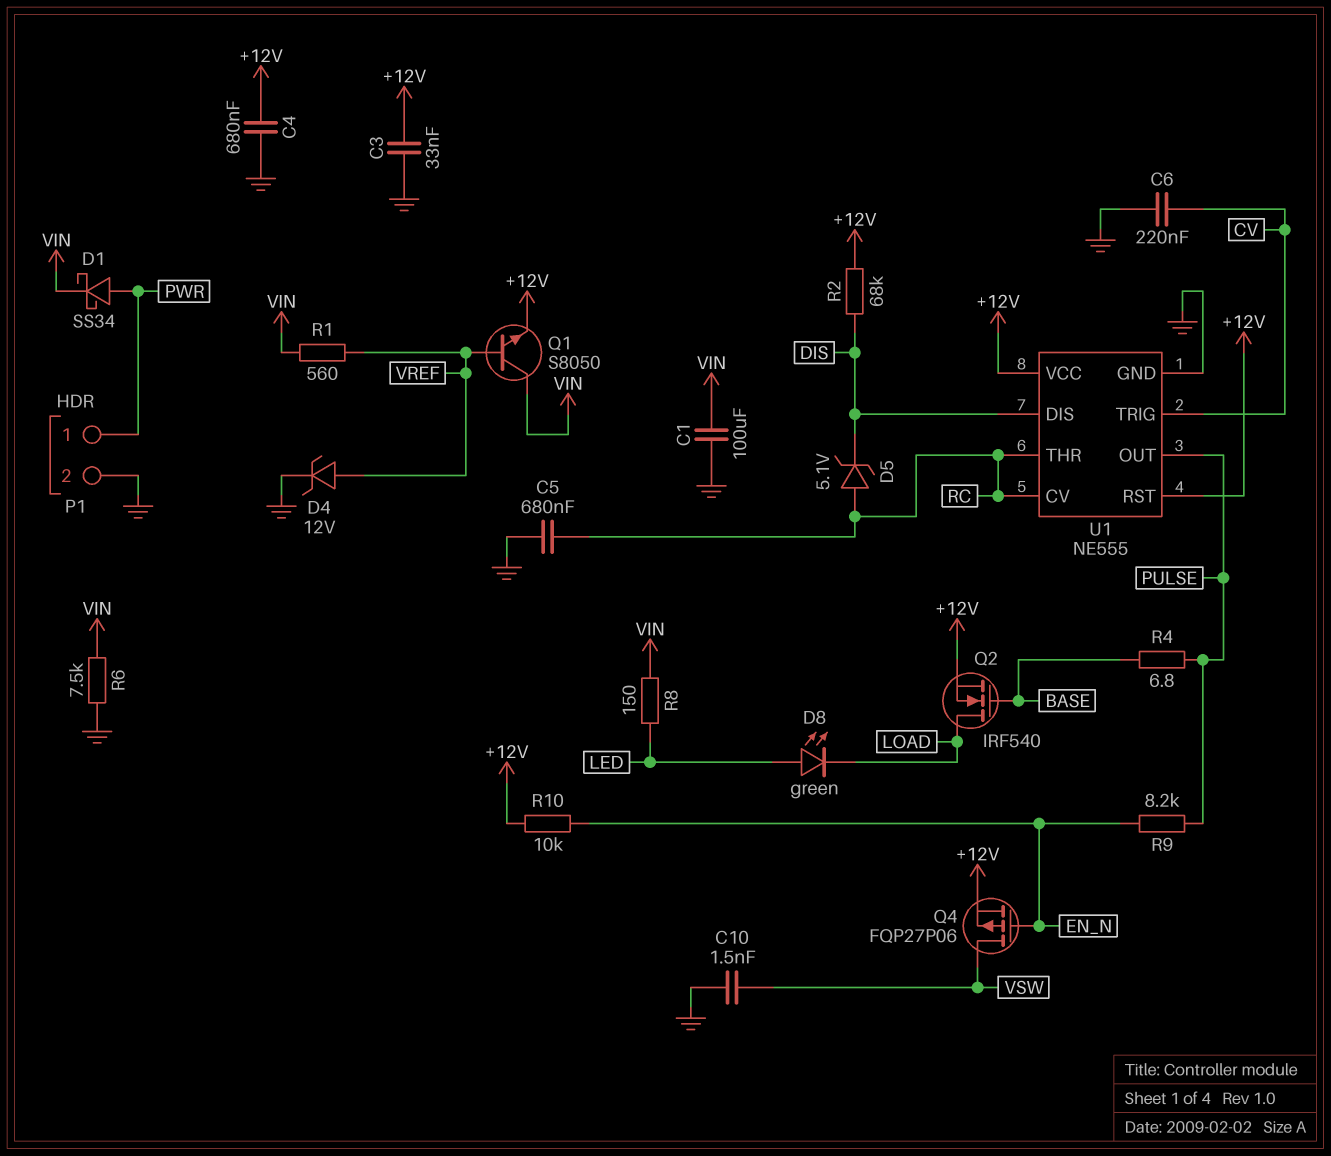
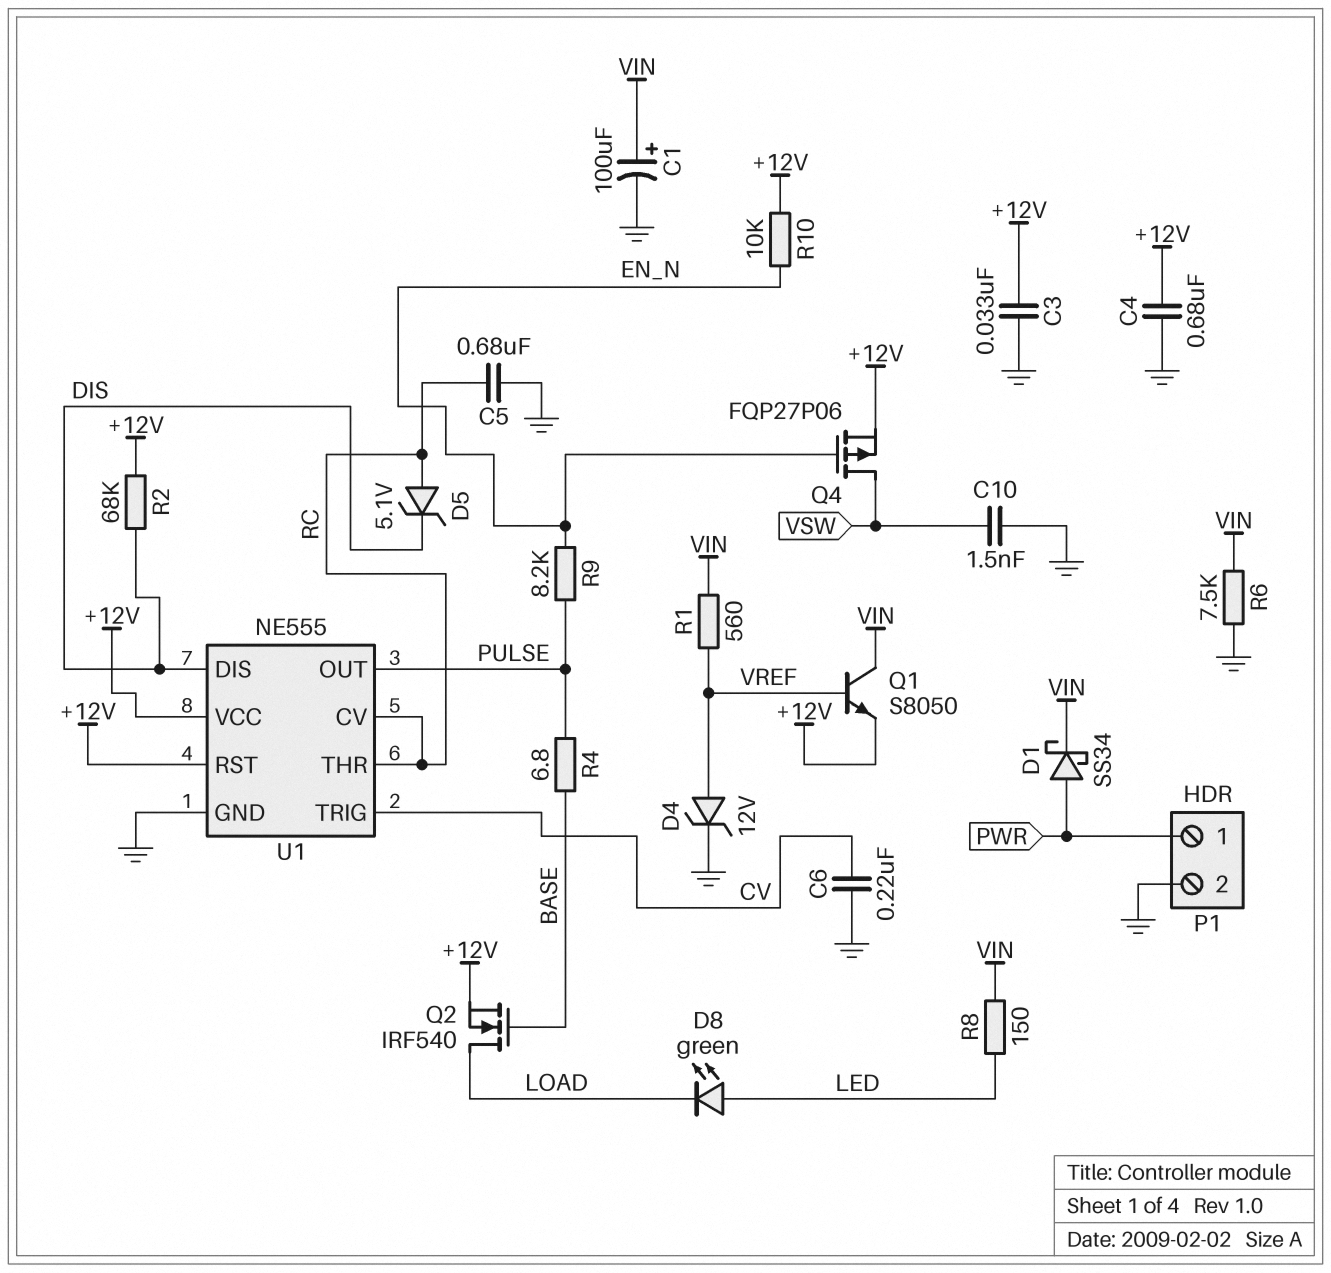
C1: 100uF (GND, VIN) -> 100uF (plus VIN, minus GND)

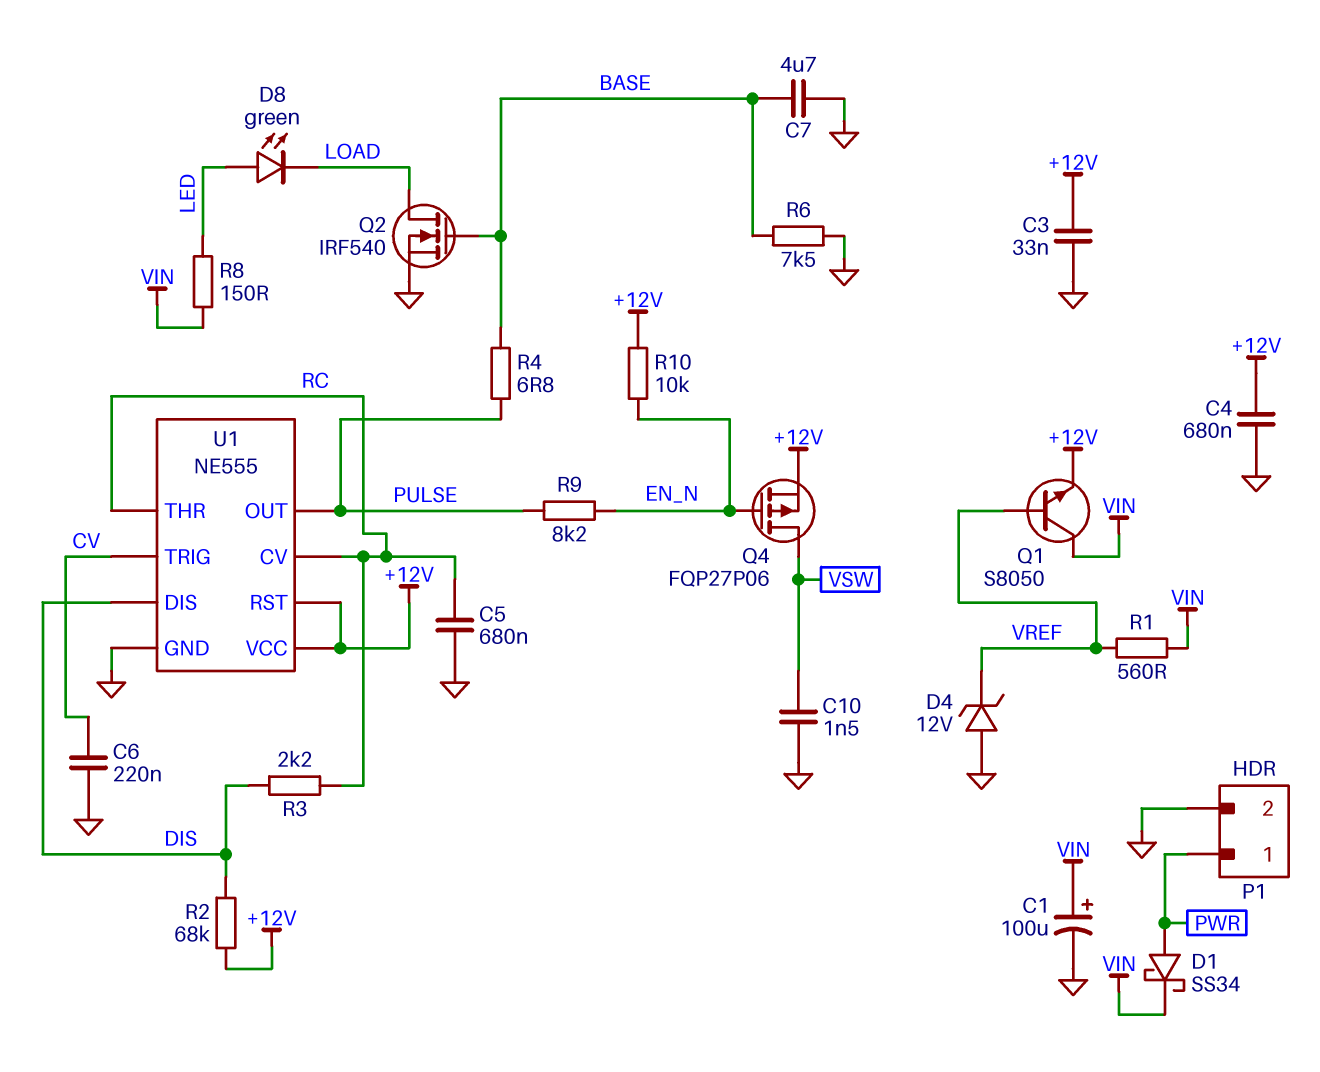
C7: none -> 4.7uF (BASE, GND)
D4: zener 12V (A VREF, K GND) -> zener 12V (A GND, K VREF)
D5: zener 5.1V (A RC, K DIS) -> none
Q2: NMOS IRF540 (G BASE, D LOAD, S +12V) -> NMOS IRF540 (G BASE, D LOAD, S GND)
R3: none -> 2.2k (DIS, RC)
R6: 7.5k (GND, VIN) -> 7.5k (BASE, GND)

